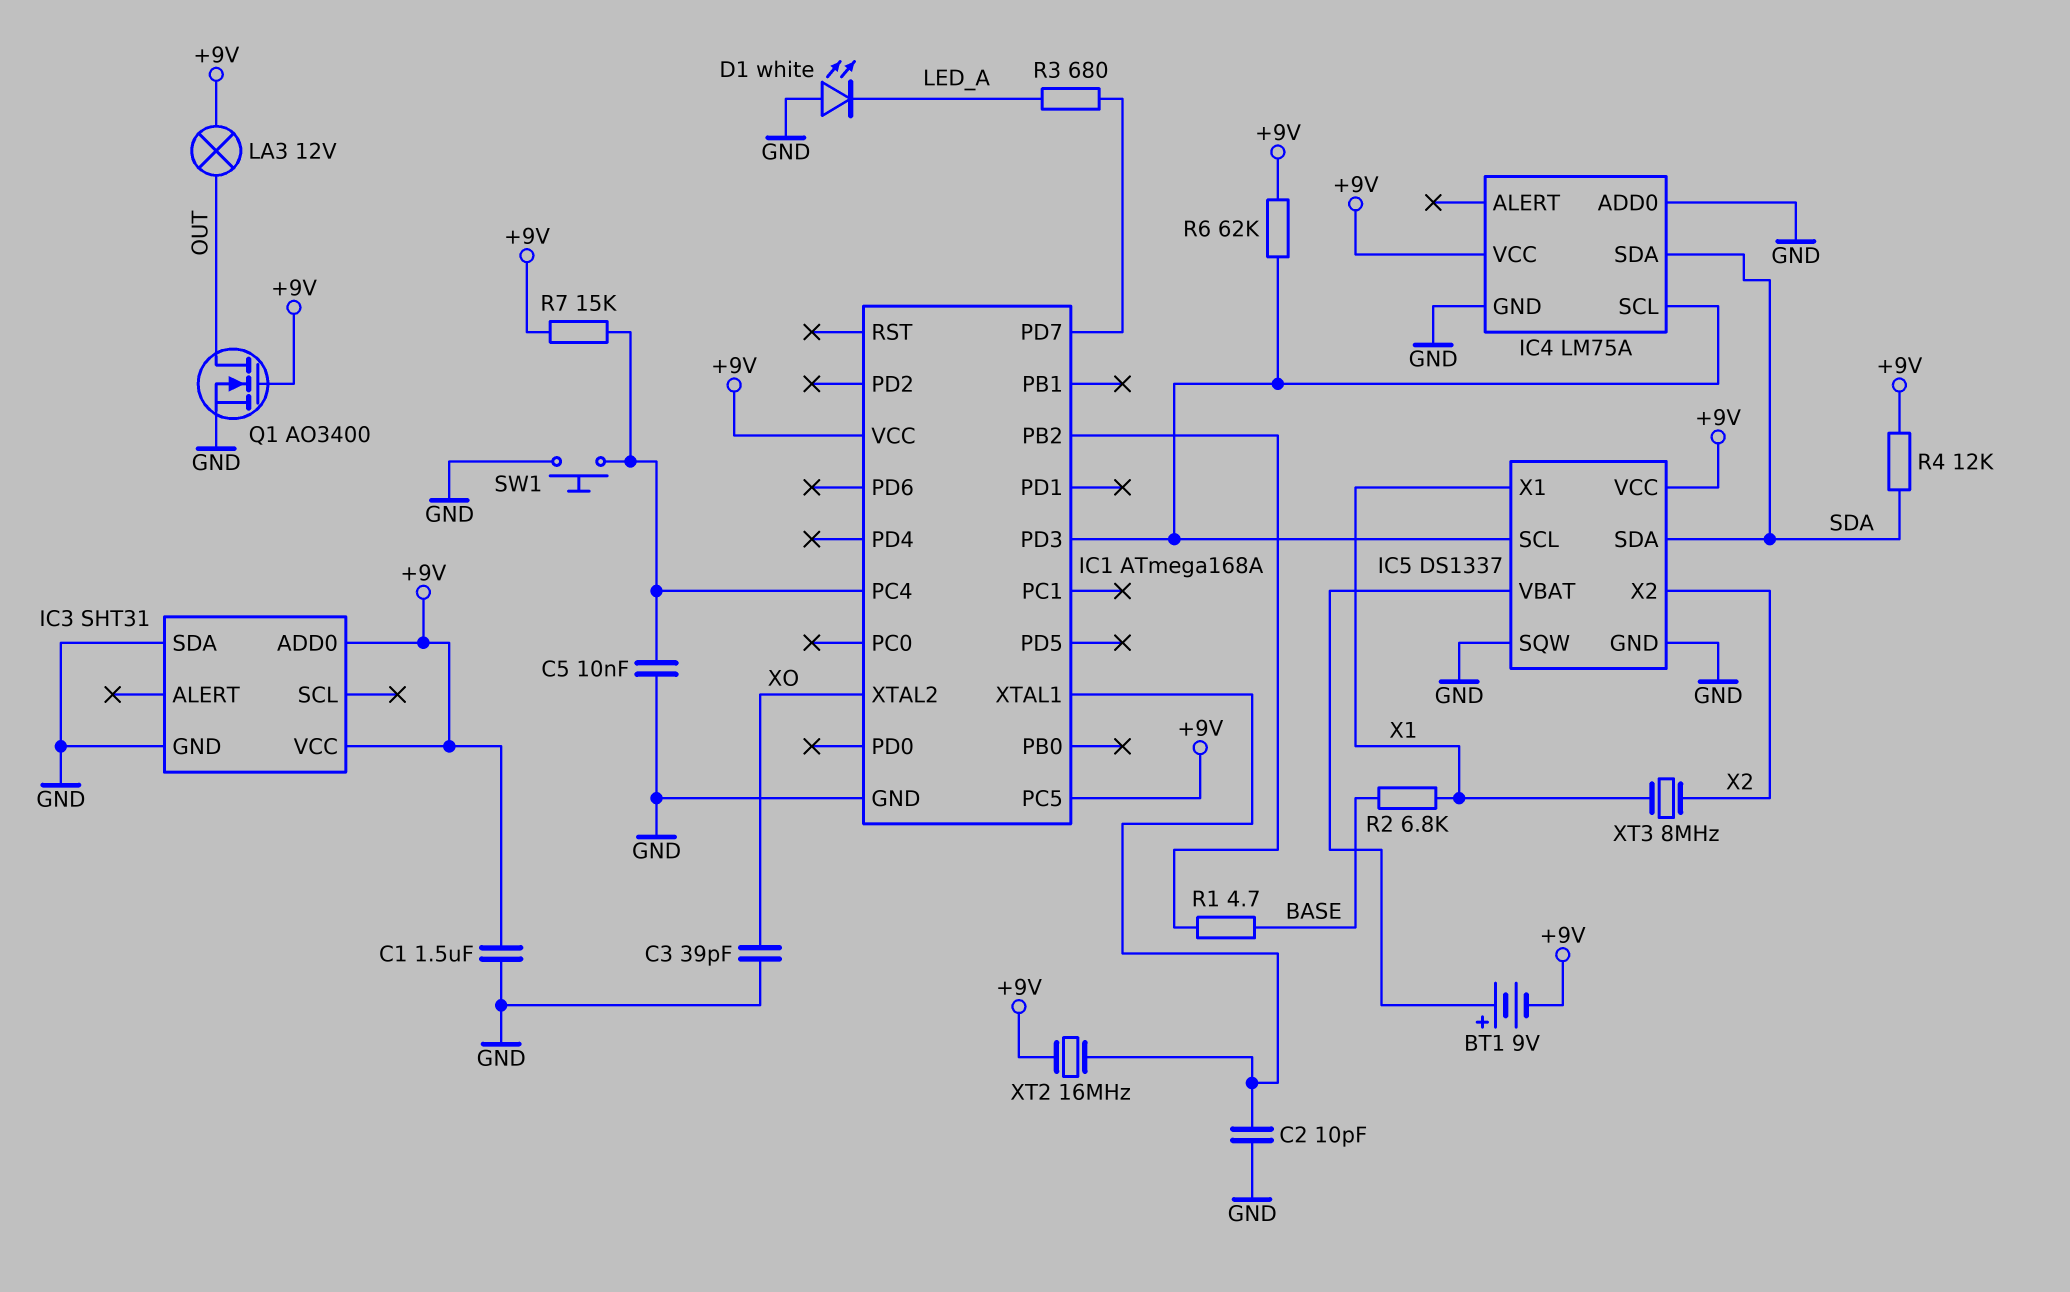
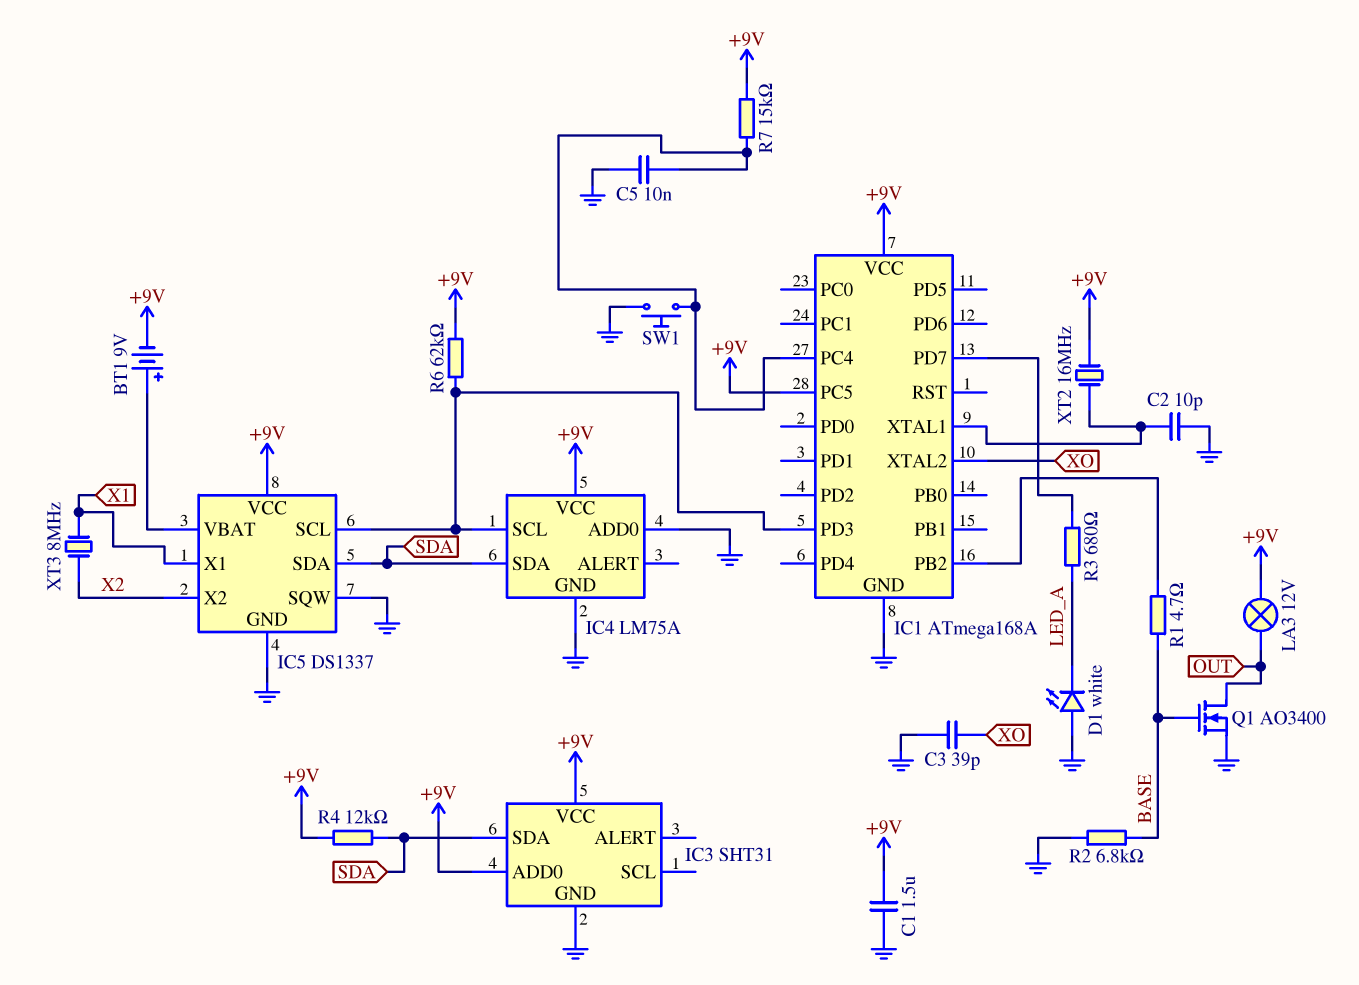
IC3 pin SDA: GND -> SDA
Q1: NMOS AO3400 (G +9V, D OUT, S GND) -> NMOS AO3400 (G BASE, D OUT, S GND)
R2: 6.8k (BASE, X1) -> 6.8k (BASE, GND)

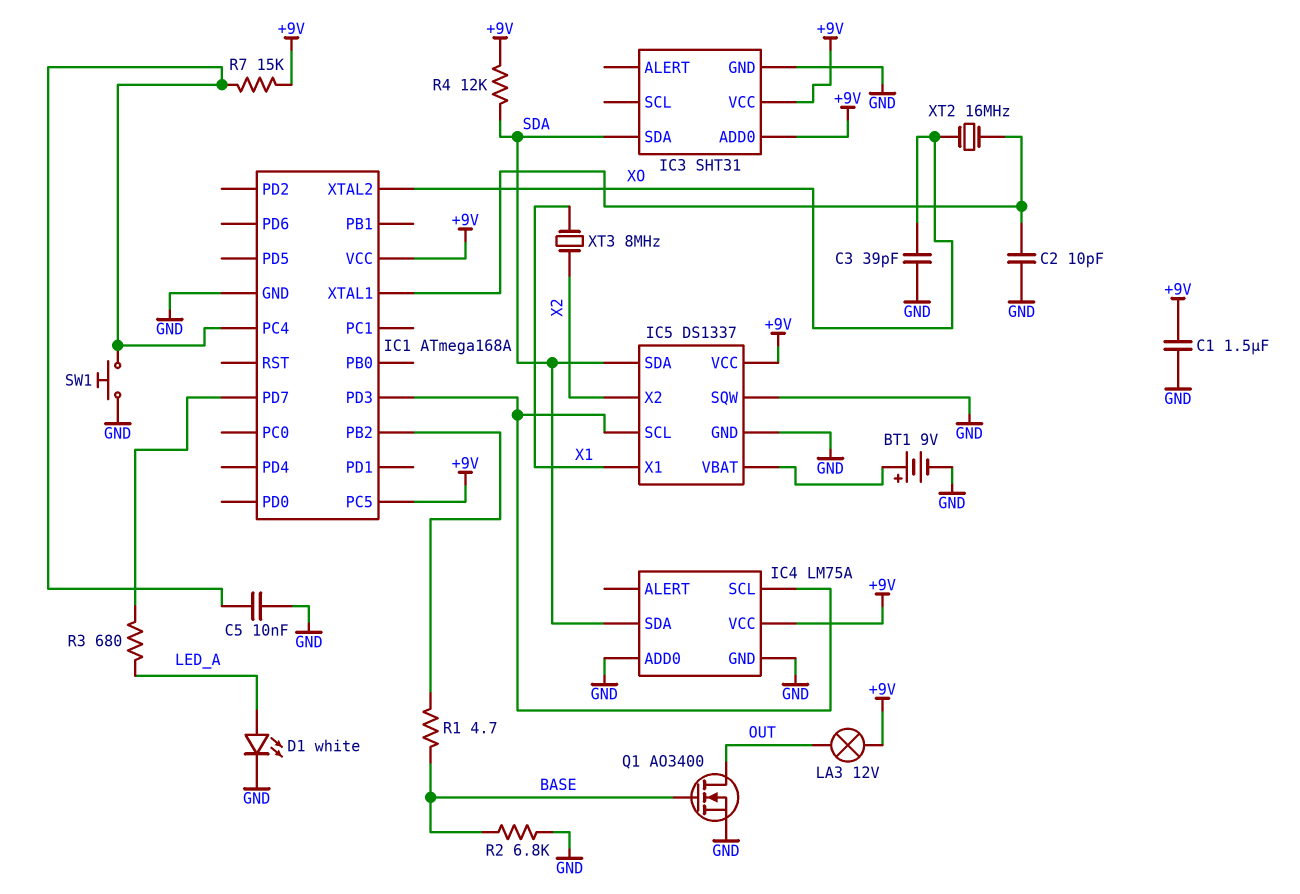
BT1: 9V (plus IC5/VBAT, minus +9V) -> 9V (plus IC5/VBAT, minus GND)
D1: LED white (A GND, K LED_A) -> LED white (A LED_A, K GND)
R6: 62k (+9V, IC1/PD3) -> none
XT2: 16MHz (+9V, IC1/XTAL1) -> 16MHz (IC1/XTAL1, XO)

